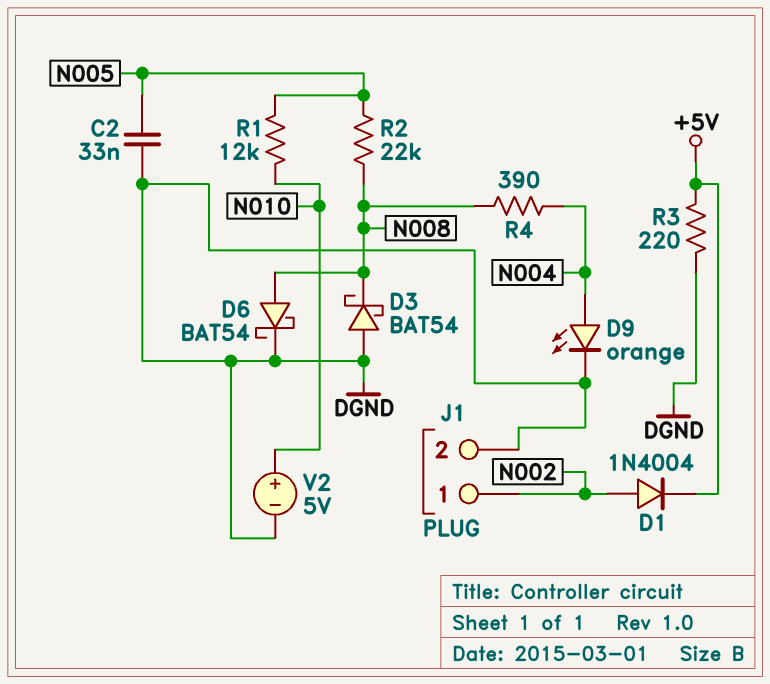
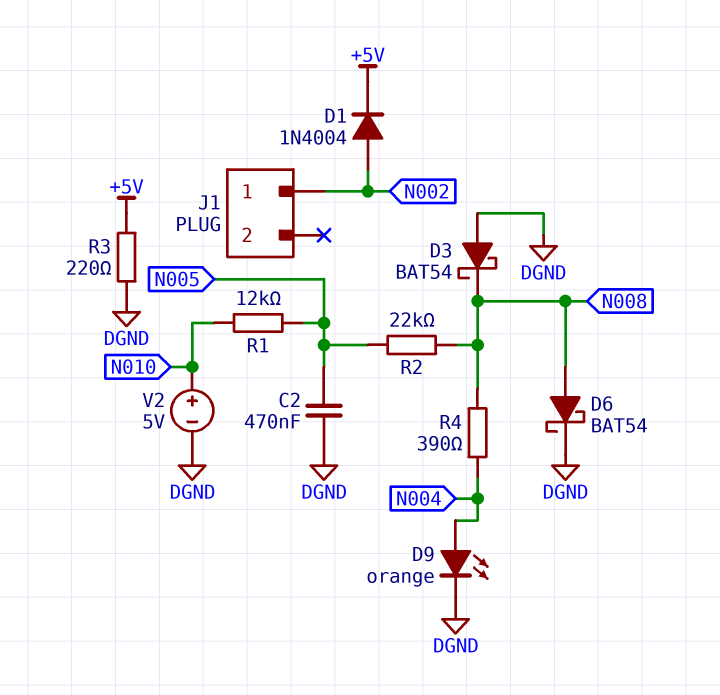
C2: 33nF (DGND, N005) -> 470nF (DGND, N005)
J1 pin 2: DGND -> none

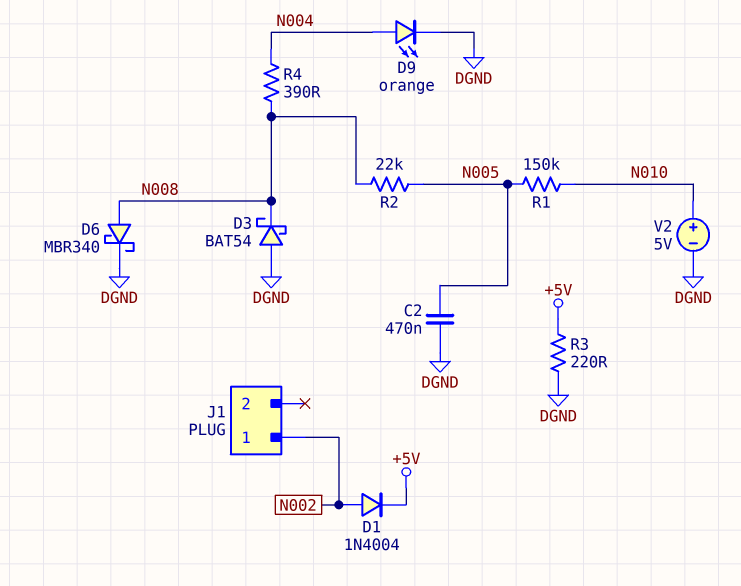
D6: schottky BAT54 (A N008, K DGND) -> schottky MBR340 (A N008, K DGND)
R1: 12k (N005, N010) -> 150k (N005, N010)

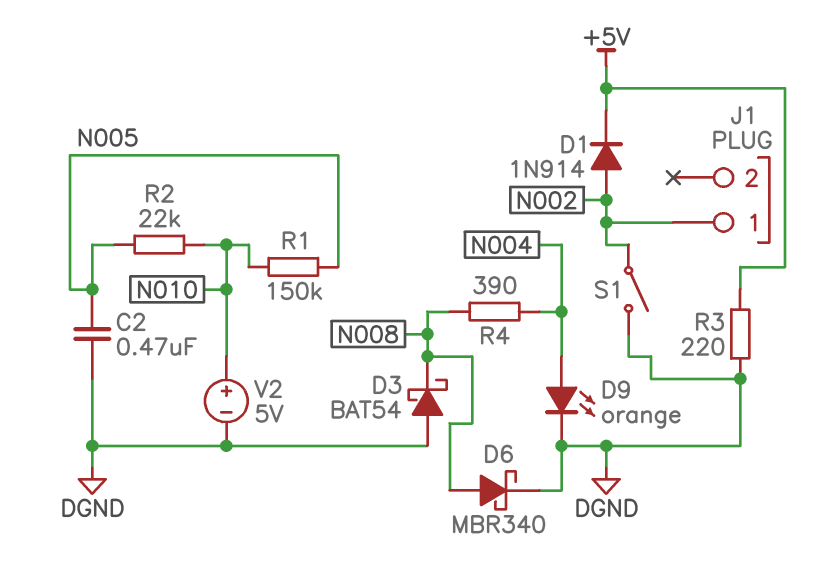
D1: diode 1N4004 (A N002, K +5V) -> diode 1N914 (A N002, K +5V)
R2: 22k (N005, N008) -> 22k (N005, N010)
S1: none -> switch (DGND, N002)

